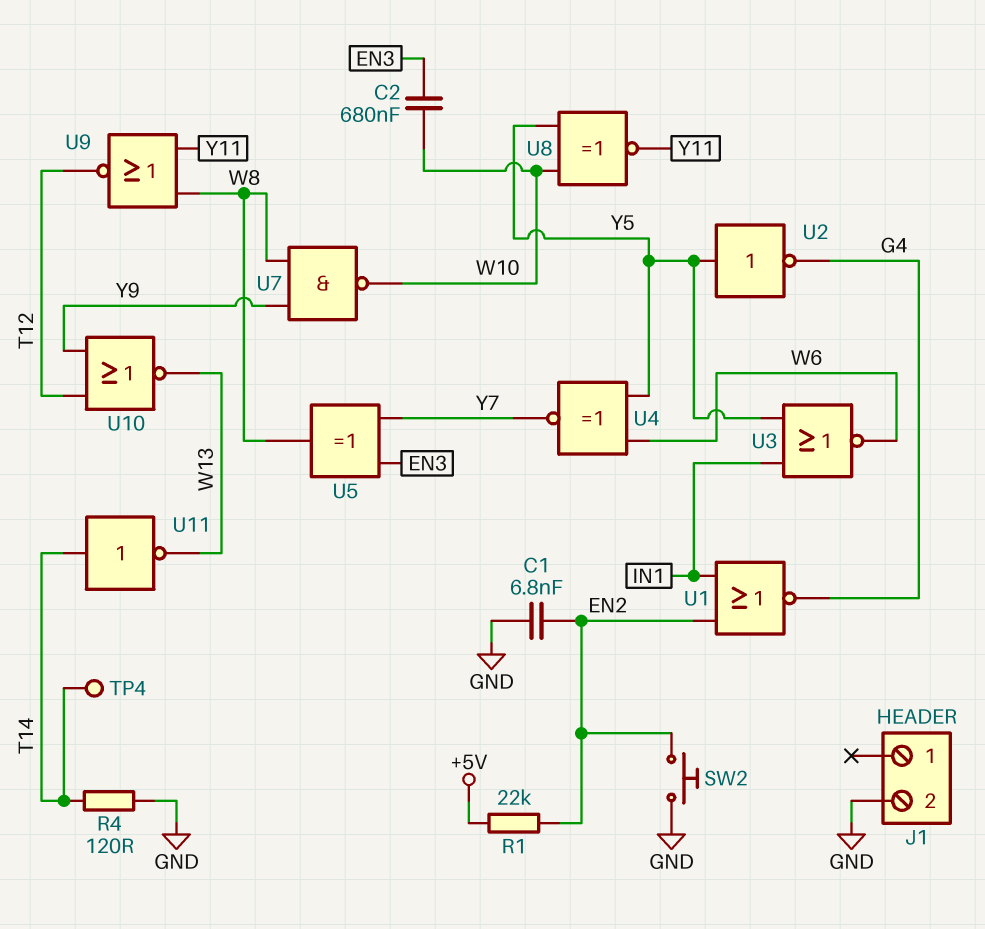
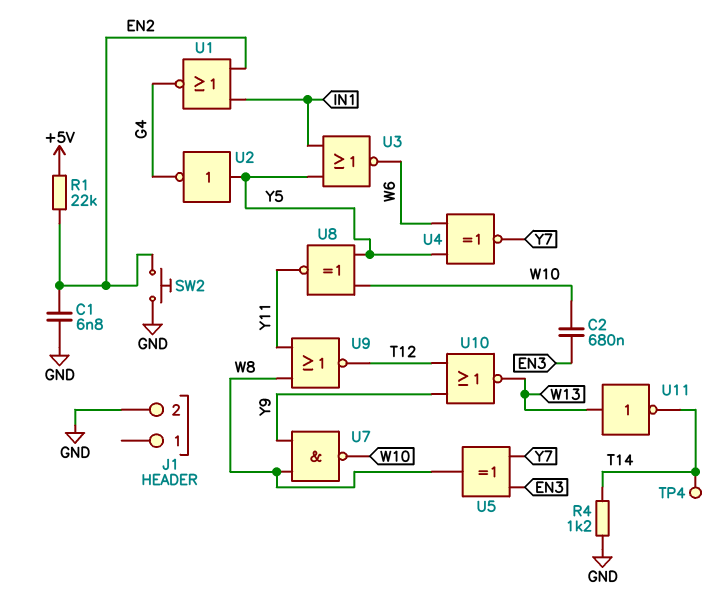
R4: 120 (GND, T14) -> 1.2k (GND, T14)
U11: NOT (in T14, out W13) -> NOT (in W13, out T14)

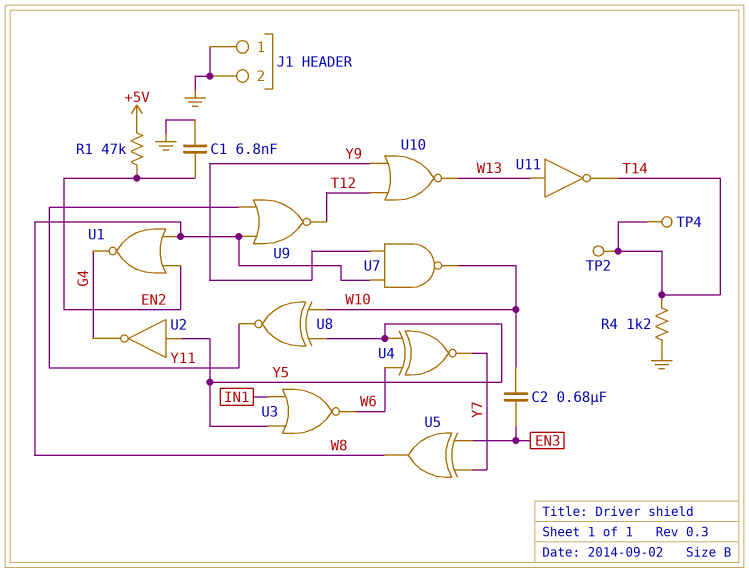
J1 pin 1: none -> GND
R1: 22k (+5V, EN2) -> 47k (+5V, EN2)
SW2: button (EN2, GND) -> none
TP2: none -> test point (T14)
U1: NOR (in EN2, in IN1, out G4) -> NOR (in EN2, in W8, out G4)

